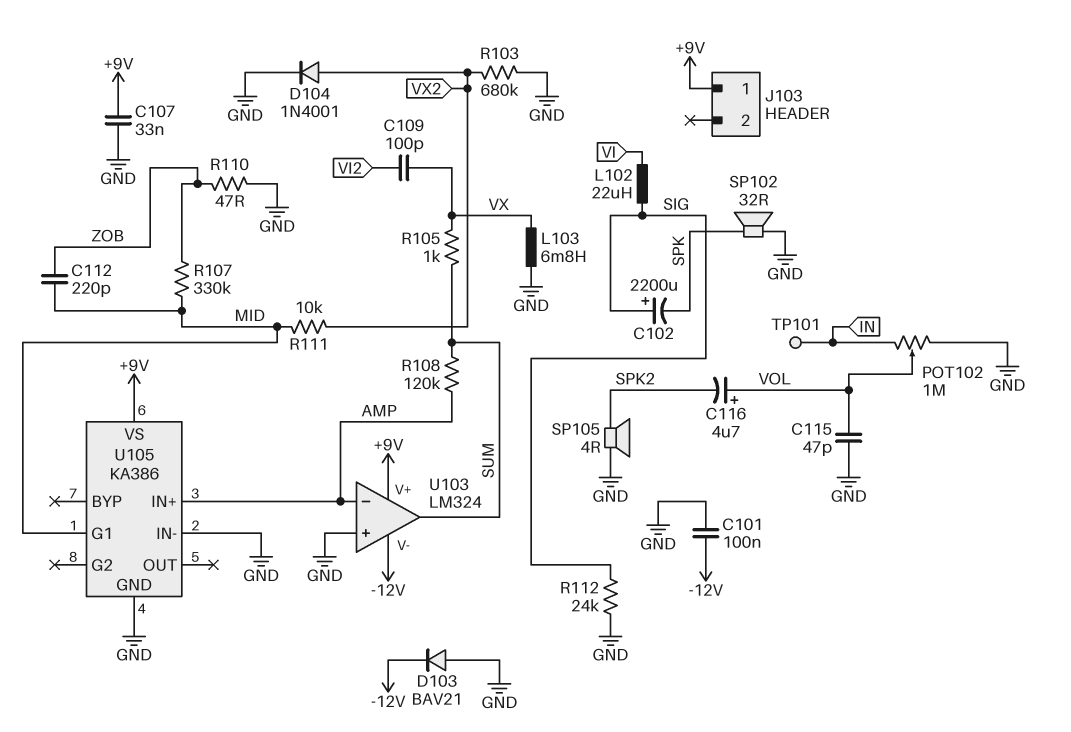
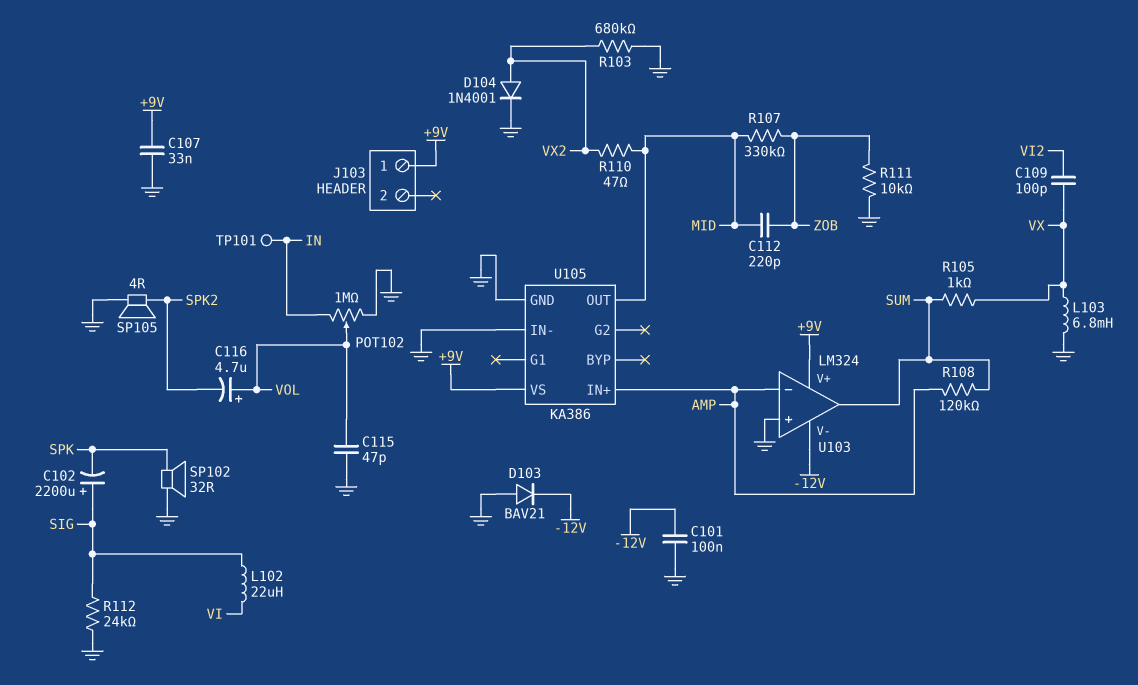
R110: 47 (GND, ZOB) -> 47 (MID, VX2)
R111: 10k (MID, VX2) -> 10k (GND, ZOB)
U105 pin G1: MID -> none
U105 pin OUT: none -> MID

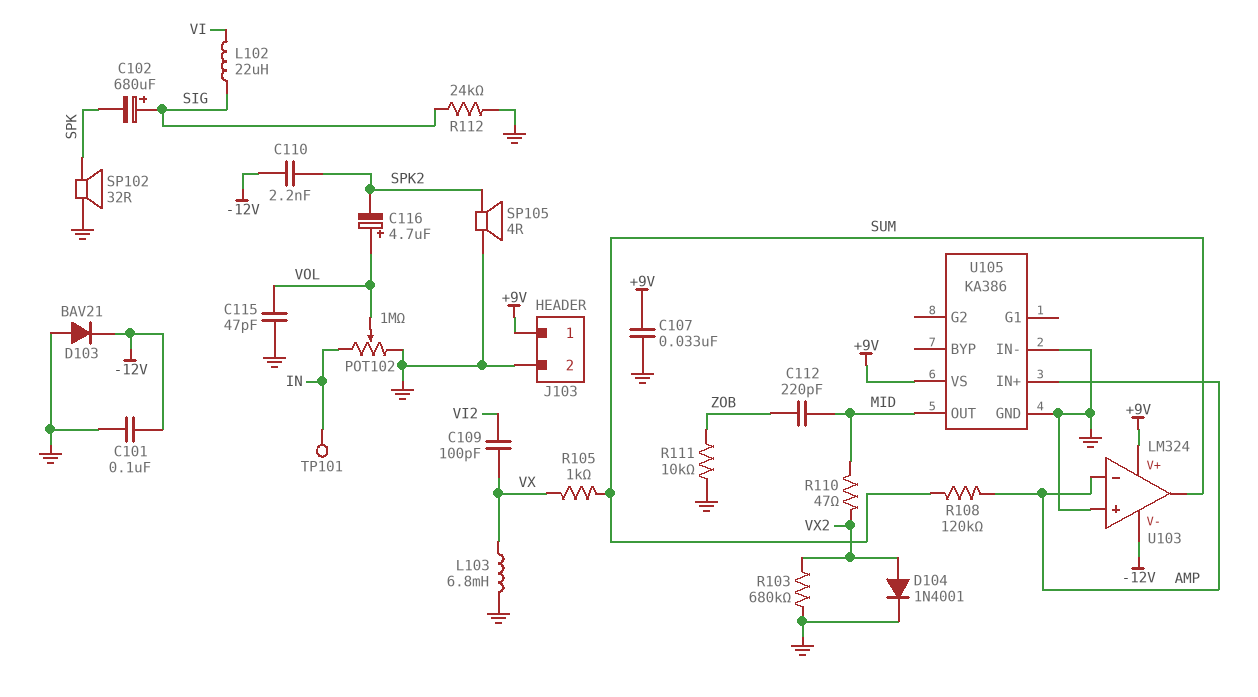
C102: 2200uF (plus SIG, minus SPK) -> 680uF (plus SIG, minus SPK)
C110: none -> 2.2nF (-12V, SPK2)
J103 pin 2: none -> GND
R107: 330k (MID, ZOB) -> none

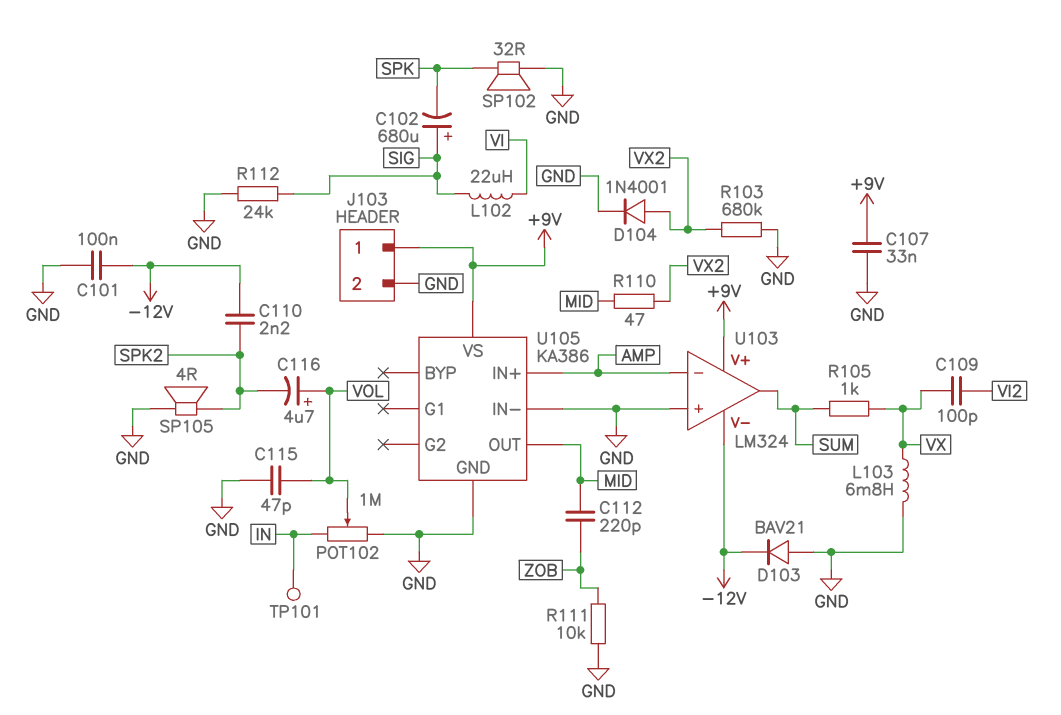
R108: 120k (AMP, SUM) -> none

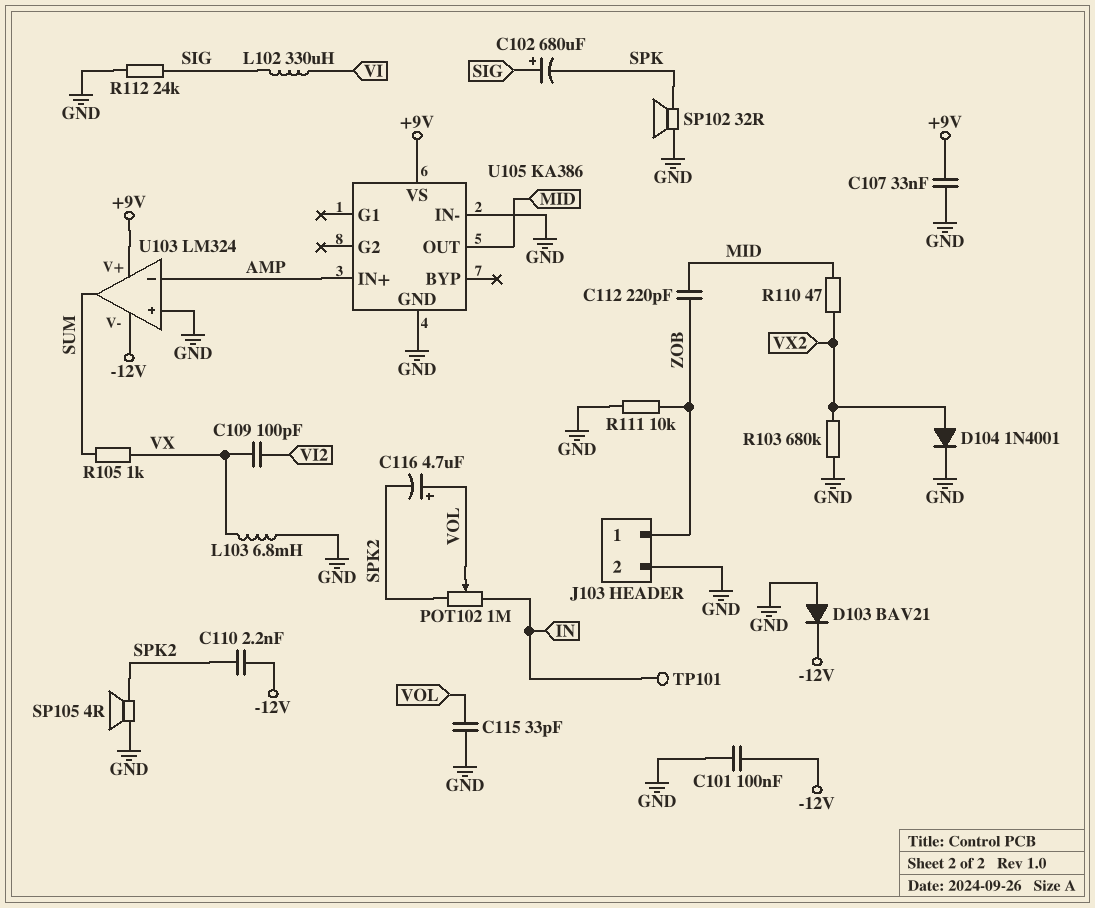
C115: 47pF (GND, VOL) -> 33pF (GND, VOL)
J103 pin 1: +9V -> ZOB
L102: 22uH (SIG, VI) -> 330uH (SIG, VI)
POT102: 1M (GND, IN, wiper VOL) -> 1M (IN, SPK2, wiper VOL)

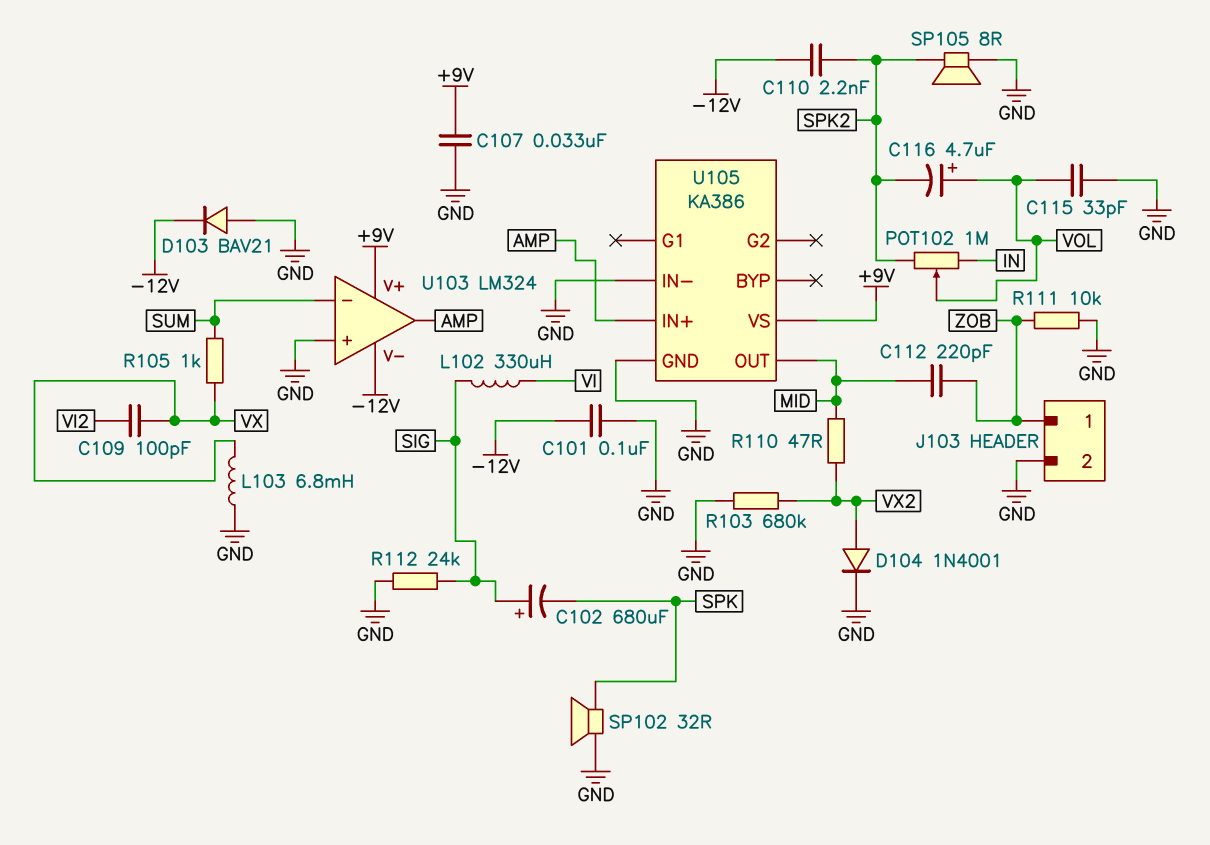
SP105: speaker 4R (GND, SPK2) -> speaker 8R (GND, SPK2)
TP101: test point (IN) -> none
U103 pin in-: AMP -> SUM
U103 pin out: SUM -> AMP

